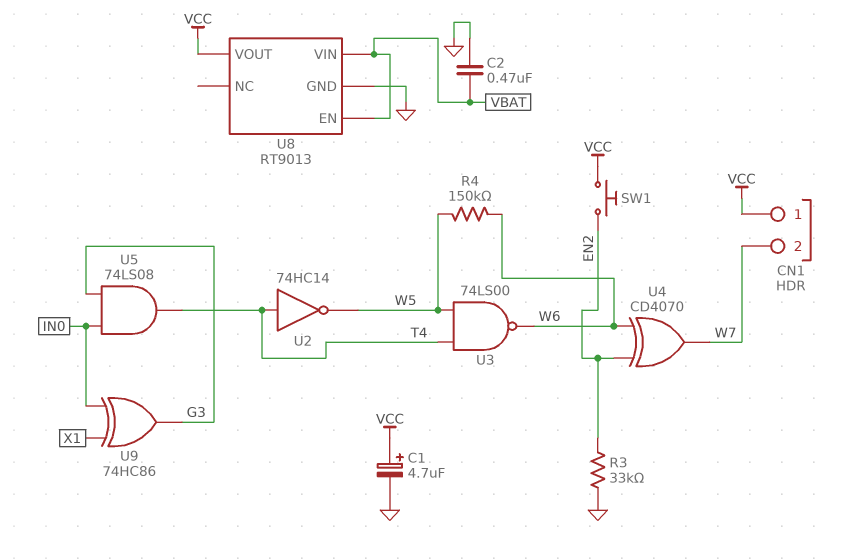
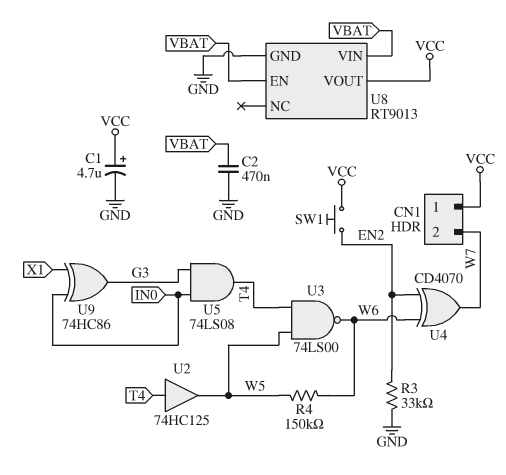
U2: NOT 74HC14 (in T4, out W5) -> buffer 74HC125 (in T4, out W5)

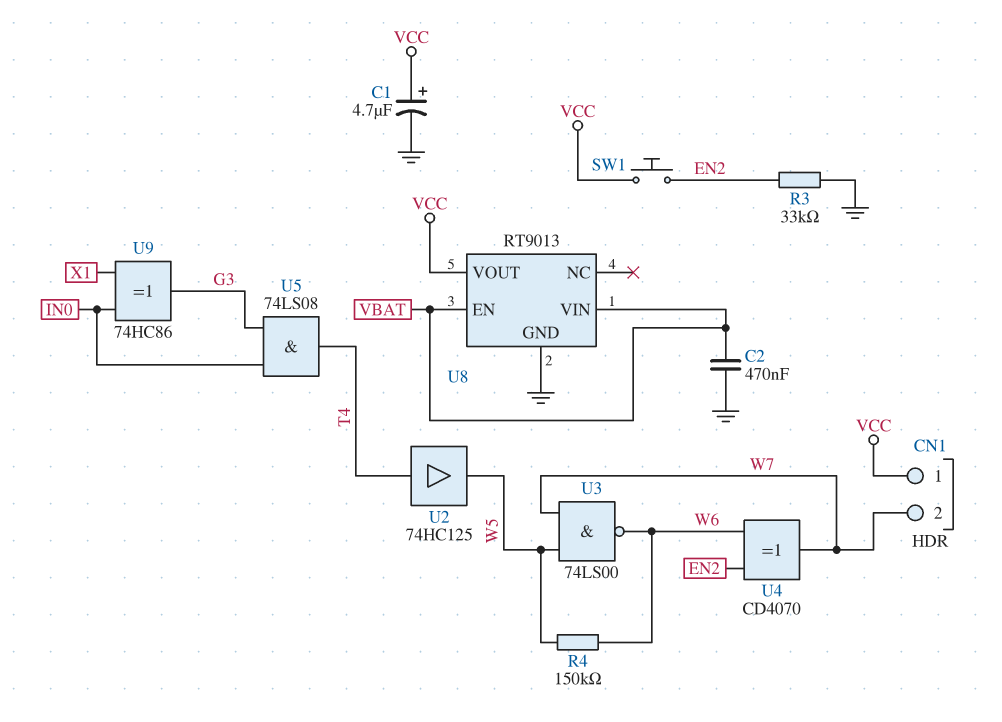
U3: NAND 74LS00 (in T4, in W5, out W6) -> NAND 74LS00 (in W5, in W7, out W6)

